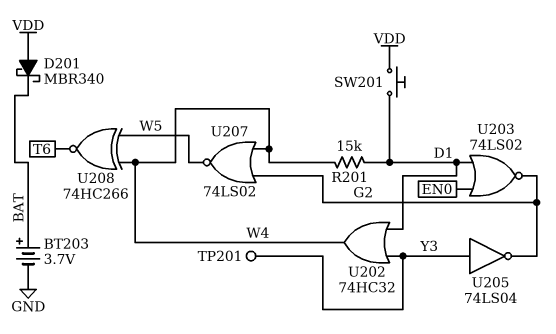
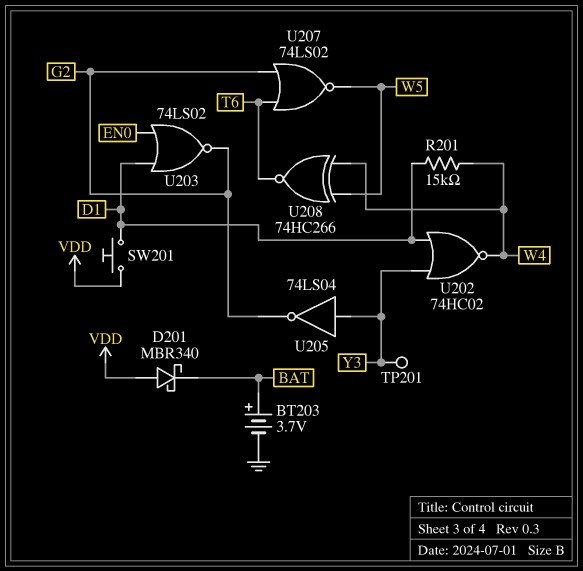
U202: OR 74HC32 (in D1, in Y3, out W4) -> NOR 74HC02 (in D1, in Y3, out W4)
U207: NOR 74LS02 (in G2, in W4, out W5) -> NOR 74LS02 (in G2, in T6, out W5)

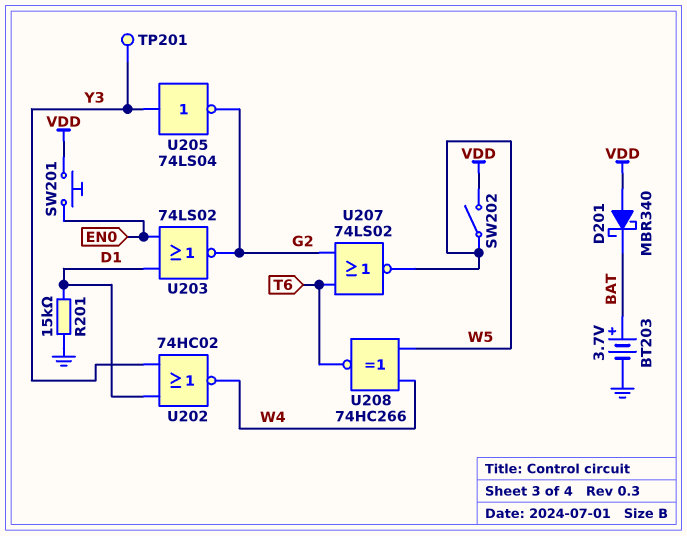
R201: 15k (D1, W4) -> 15k (D1, GND)
SW201: button (D1, VDD) -> button (EN0, VDD)
SW202: none -> switch (VDD, W5)

